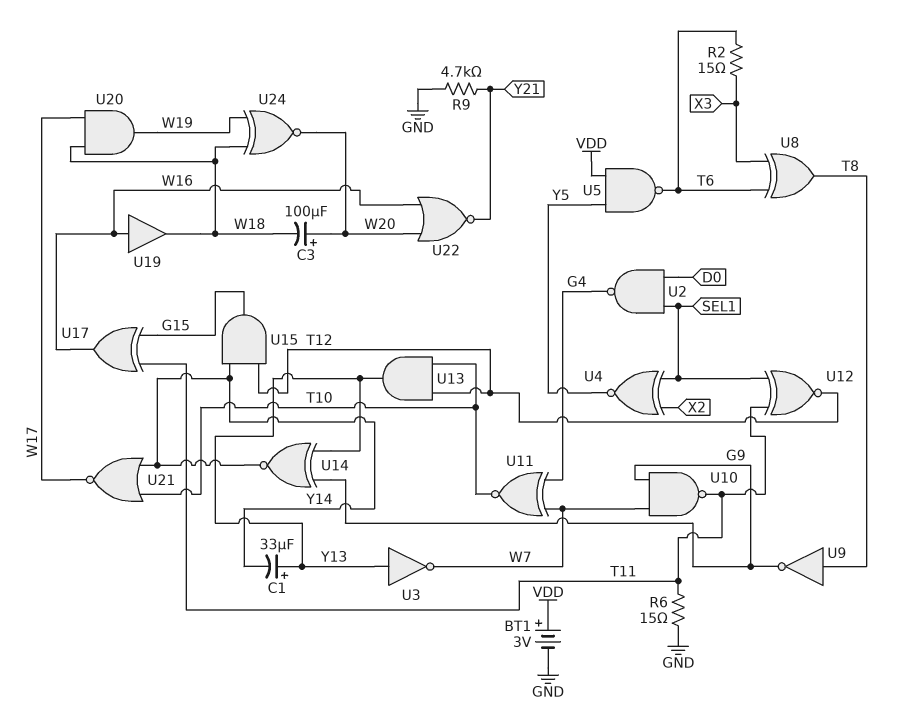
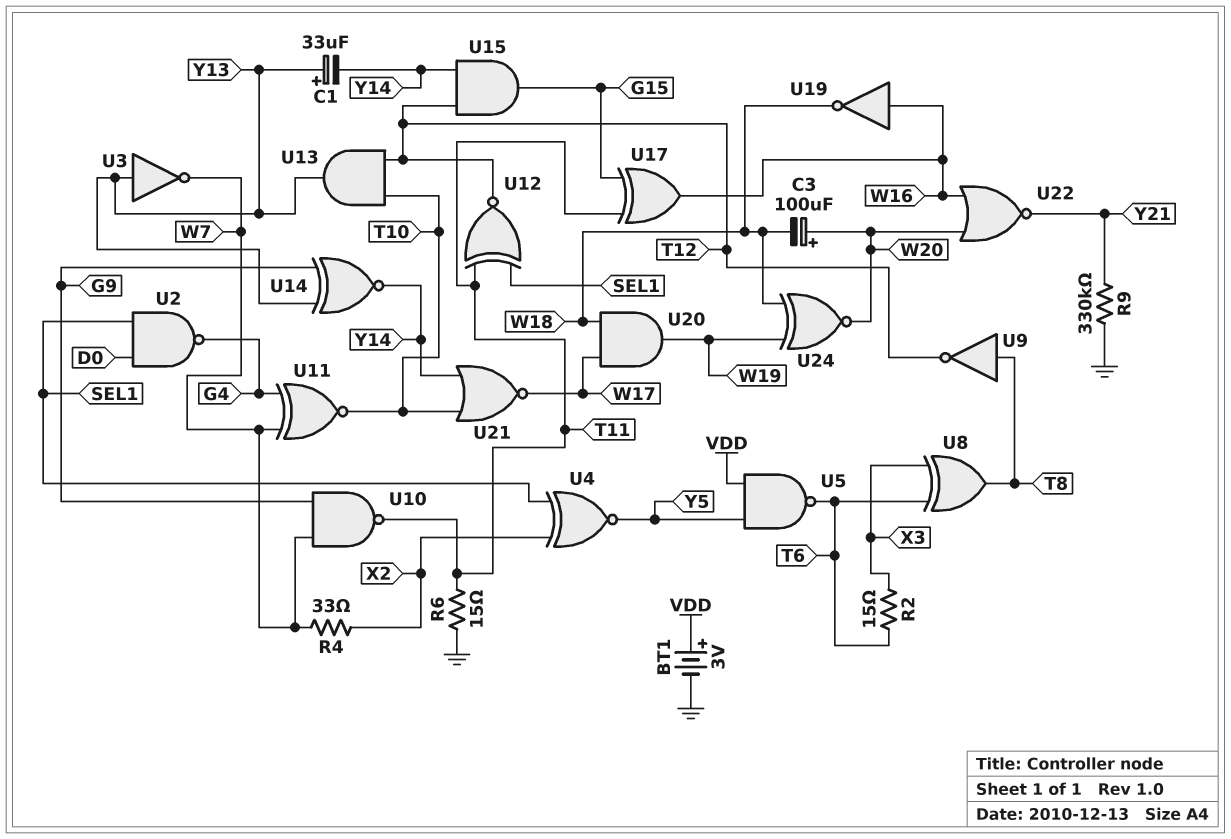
R4: none -> 33 (W7, X2)
R9: 4.7k (GND, Y21) -> 330k (GND, Y21)
U9: NOT (in T8, out G9) -> NOT (in T8, out T12)
U19: buffer (in W16, out W18) -> NOT (in W16, out W18)

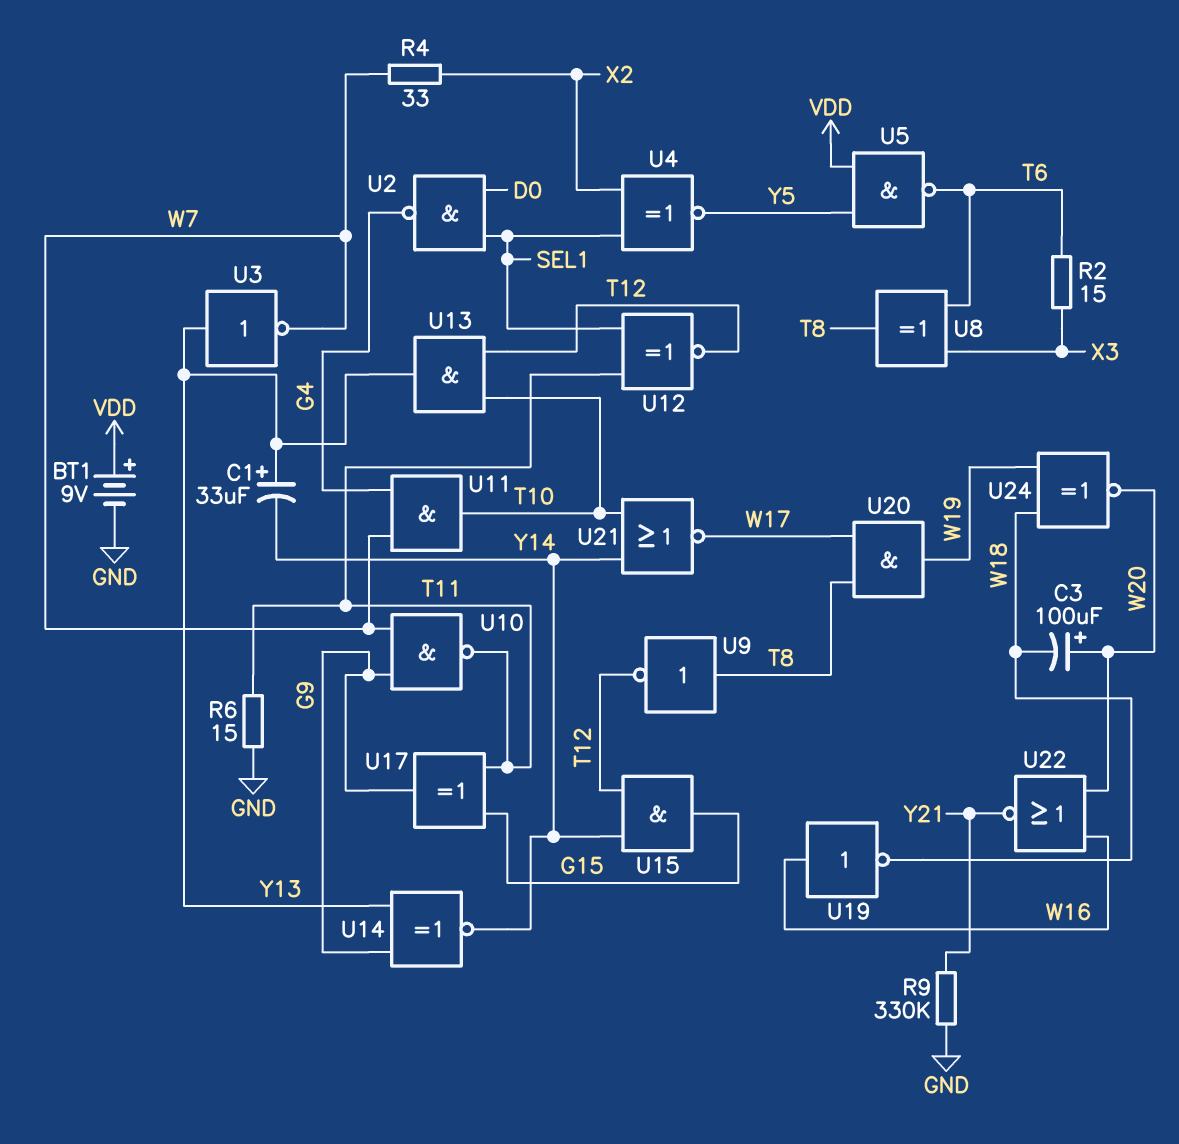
BT1: 3V (plus VDD, minus GND) -> 9V (plus VDD, minus GND)
U11: XNOR (in G4, in W7, out T10) -> AND (in G4, in W7, out T10)
U17: XOR (in G15, in T11, out W16) -> XOR (in G15, in T11, out G9)
U20: AND (in W17, in W18, out W19) -> AND (in T8, in W17, out W19)

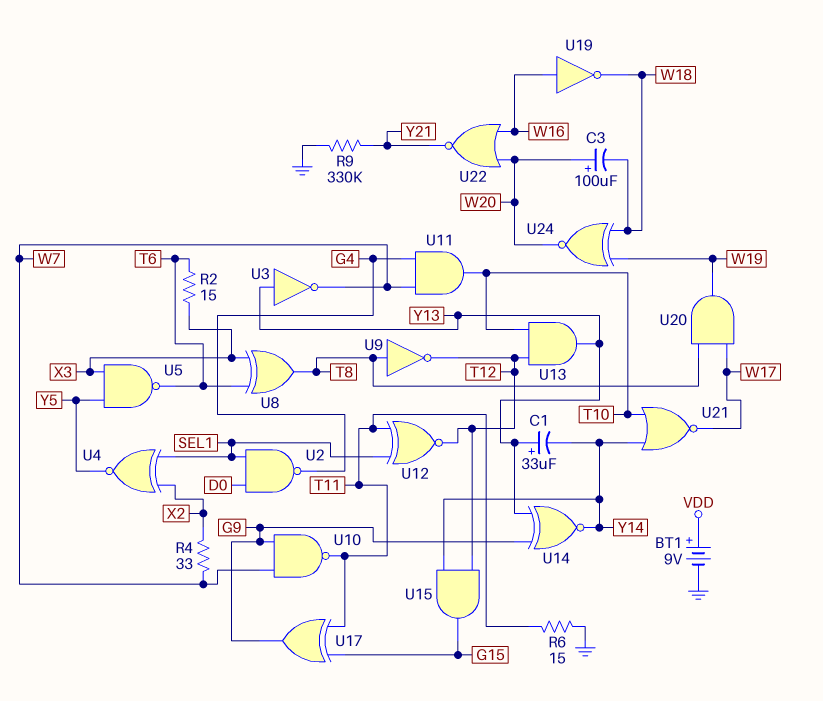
U5: NAND (in VDD, in Y5, out T6) -> NAND (in X3, in Y5, out T6)

